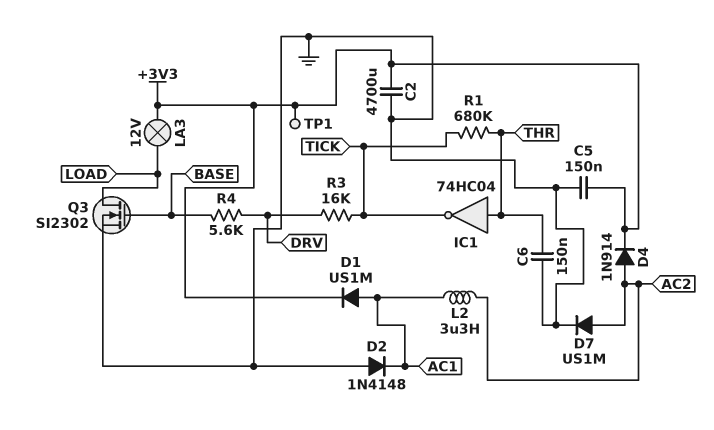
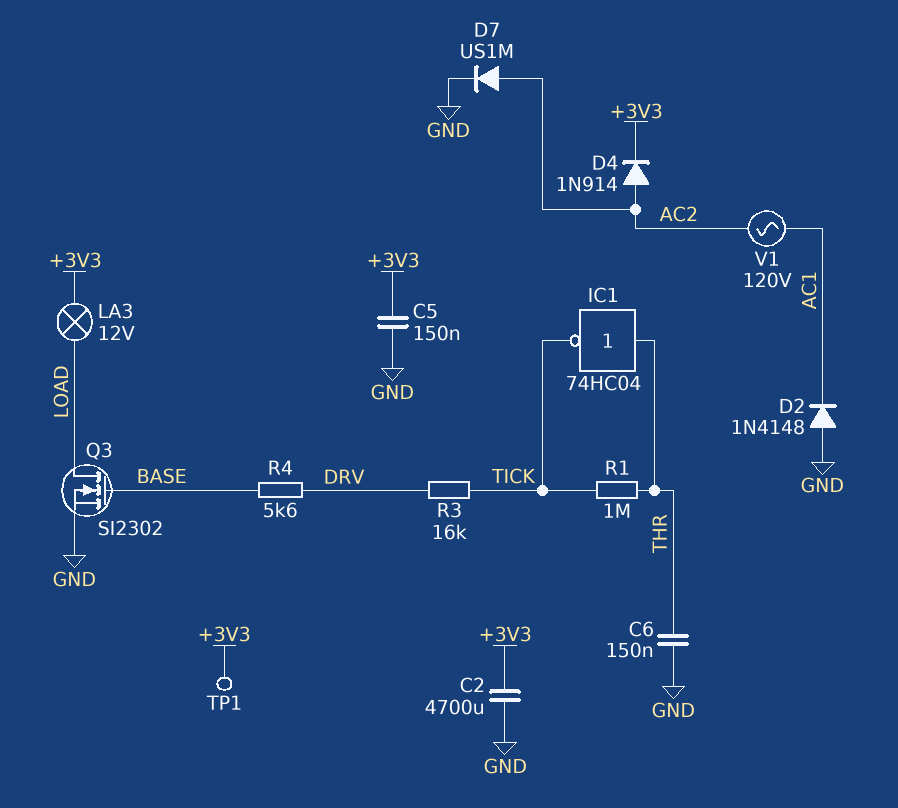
D1: diode US1M (A AC1, K +3V3) -> none
L2: 3.3uH (AC1, AC2) -> none
R1: 680k (THR, TICK) -> 1M (THR, TICK)
V1: none -> AC 120V (AC1, AC2)

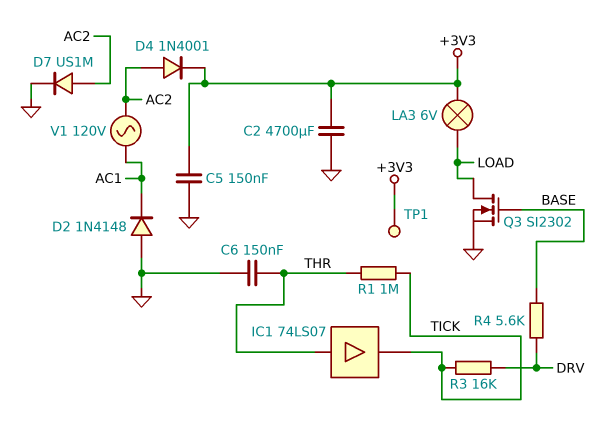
D4: diode 1N914 (A AC2, K +3V3) -> diode 1N4001 (A AC2, K +3V3)
IC1: NOT 74HC04 (in THR, out TICK) -> buffer 74LS07 (in THR, out TICK)
LA3: lamp 12V (+3V3, LOAD) -> lamp 6V (+3V3, LOAD)

